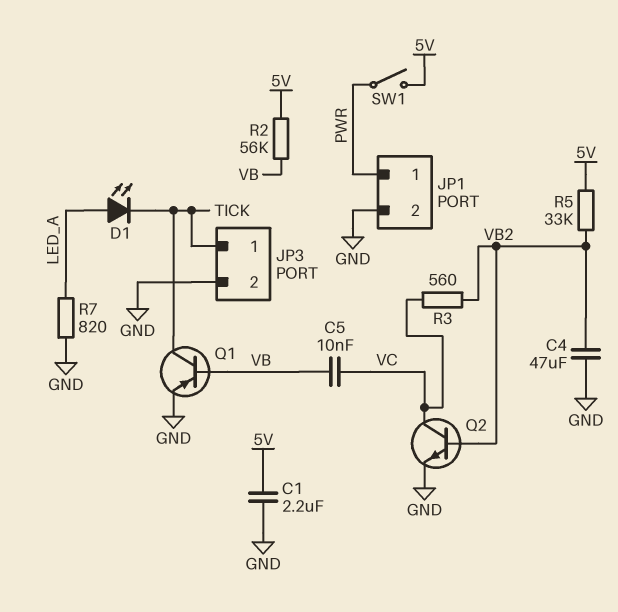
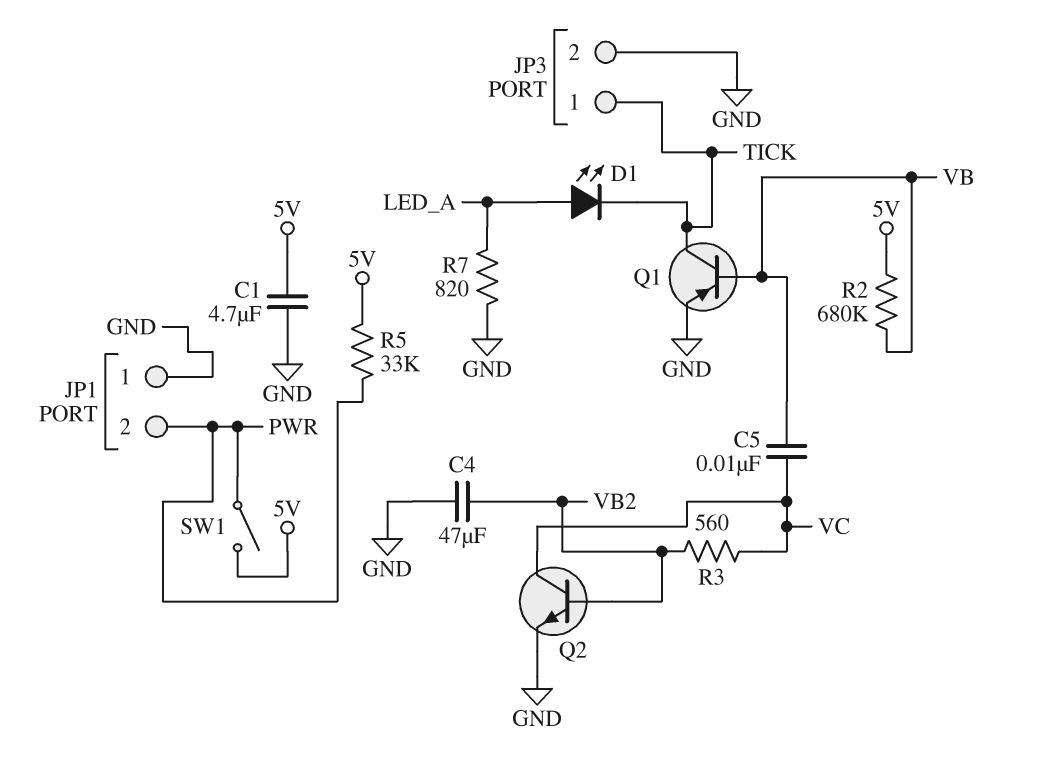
C1: 2.2uF (5V, GND) -> 4.7uF (5V, GND)
JP1 pin 1: PWR -> GND
JP1 pin 2: GND -> PWR
R2: 56k (5V, VB) -> 680k (5V, VB)
R5: 33k (5V, VB2) -> 33k (5V, PWR)

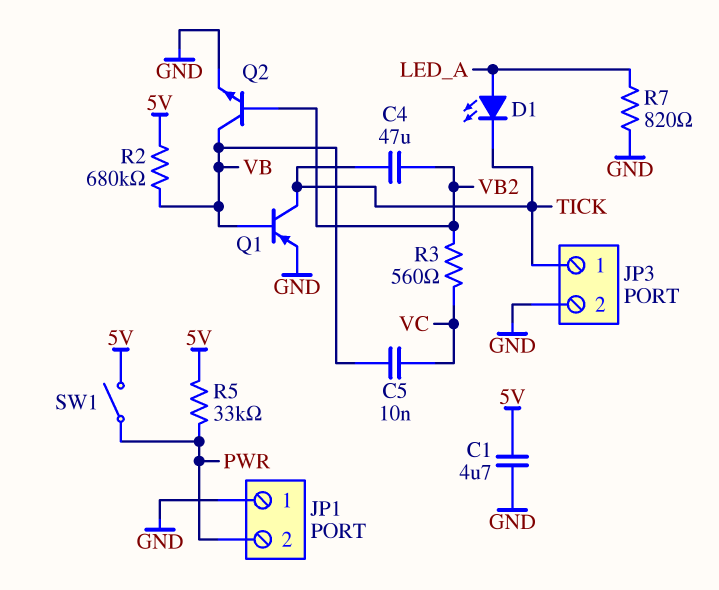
C4: 47uF (GND, VB2) -> 47uF (TICK, VB2)
Q2: NPN (B VB2, C VC, E GND) -> NPN (B VB2, C VB, E GND)

